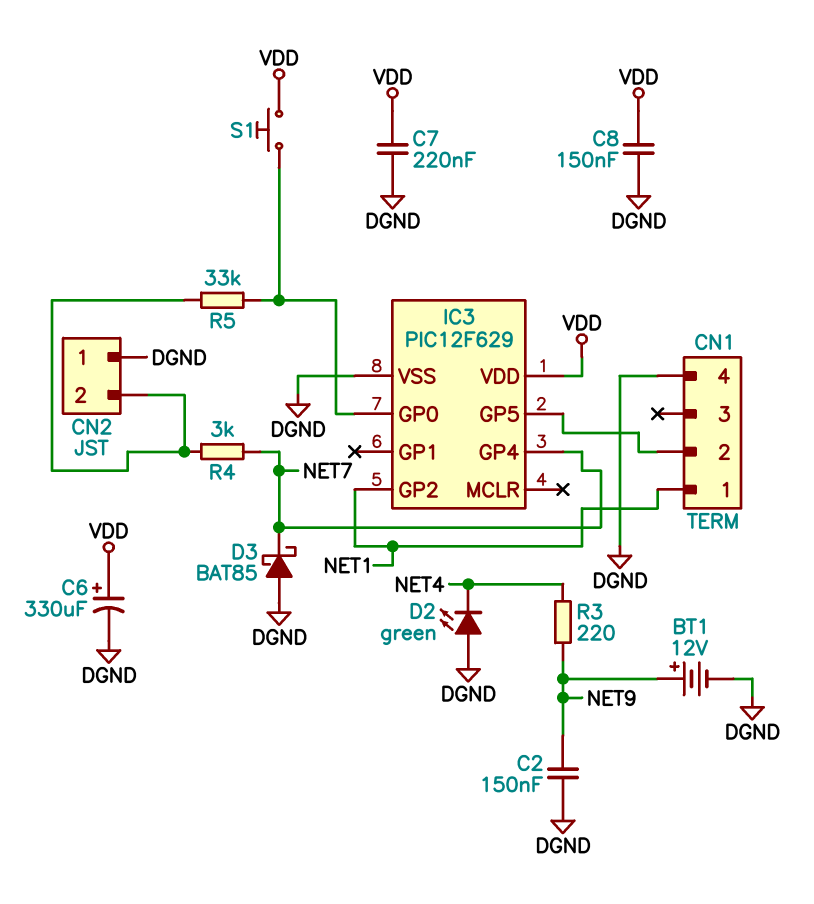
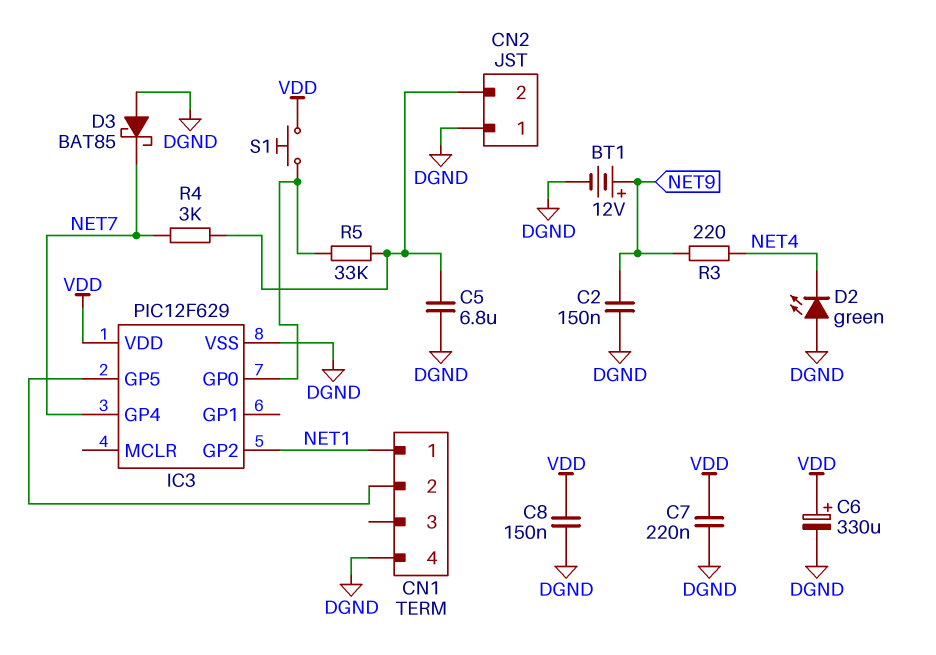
C5: none -> 6.8uF (CN2/2, DGND)

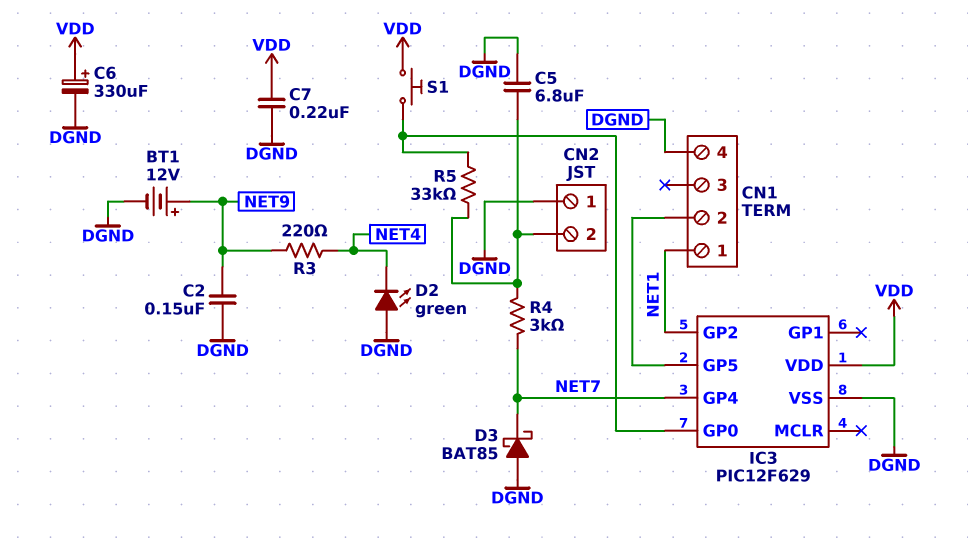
C8: 150nF (DGND, VDD) -> none

